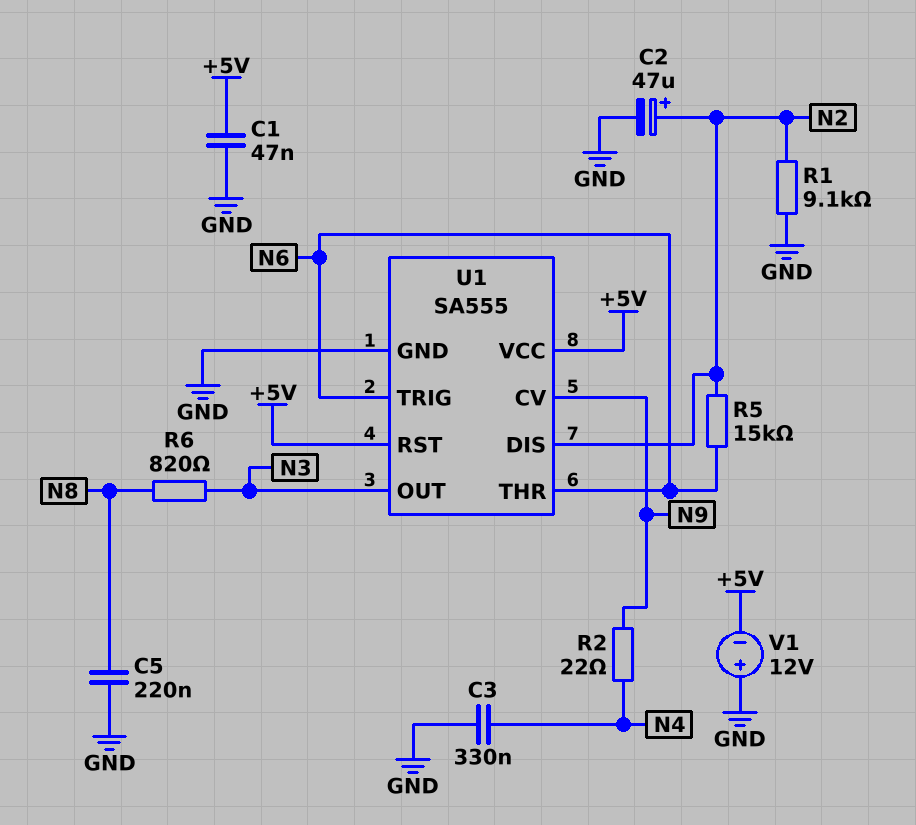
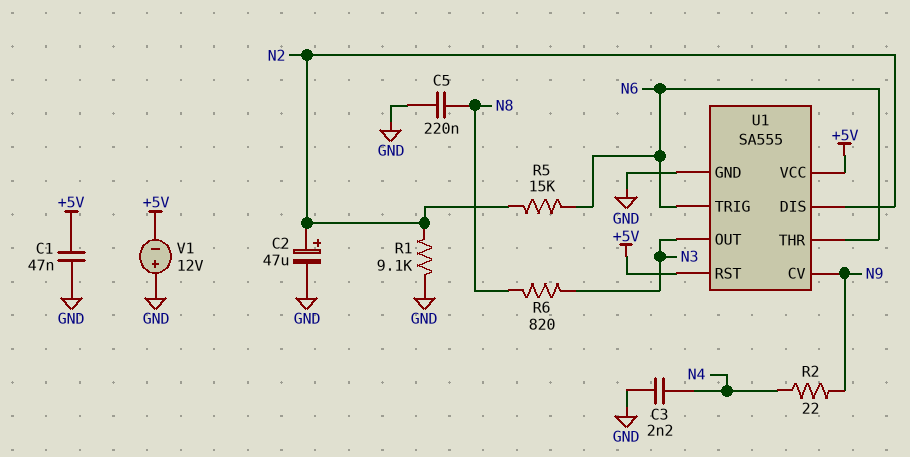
C3: 330nF (GND, N4) -> 2.2nF (GND, N4)

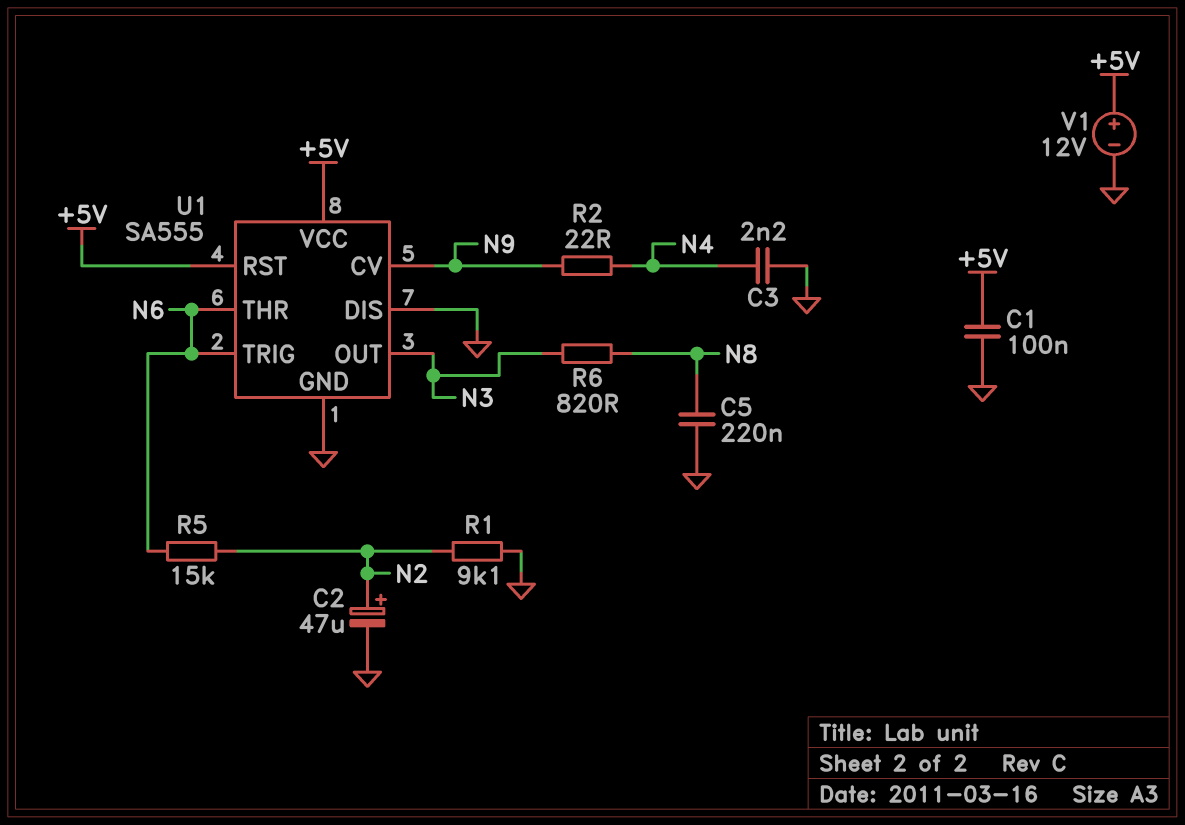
C1: 47nF (+5V, GND) -> 100nF (+5V, GND)
U1 pin DIS: N2 -> GND
V1: 12V (plus GND, minus +5V) -> 12V (plus +5V, minus GND)

